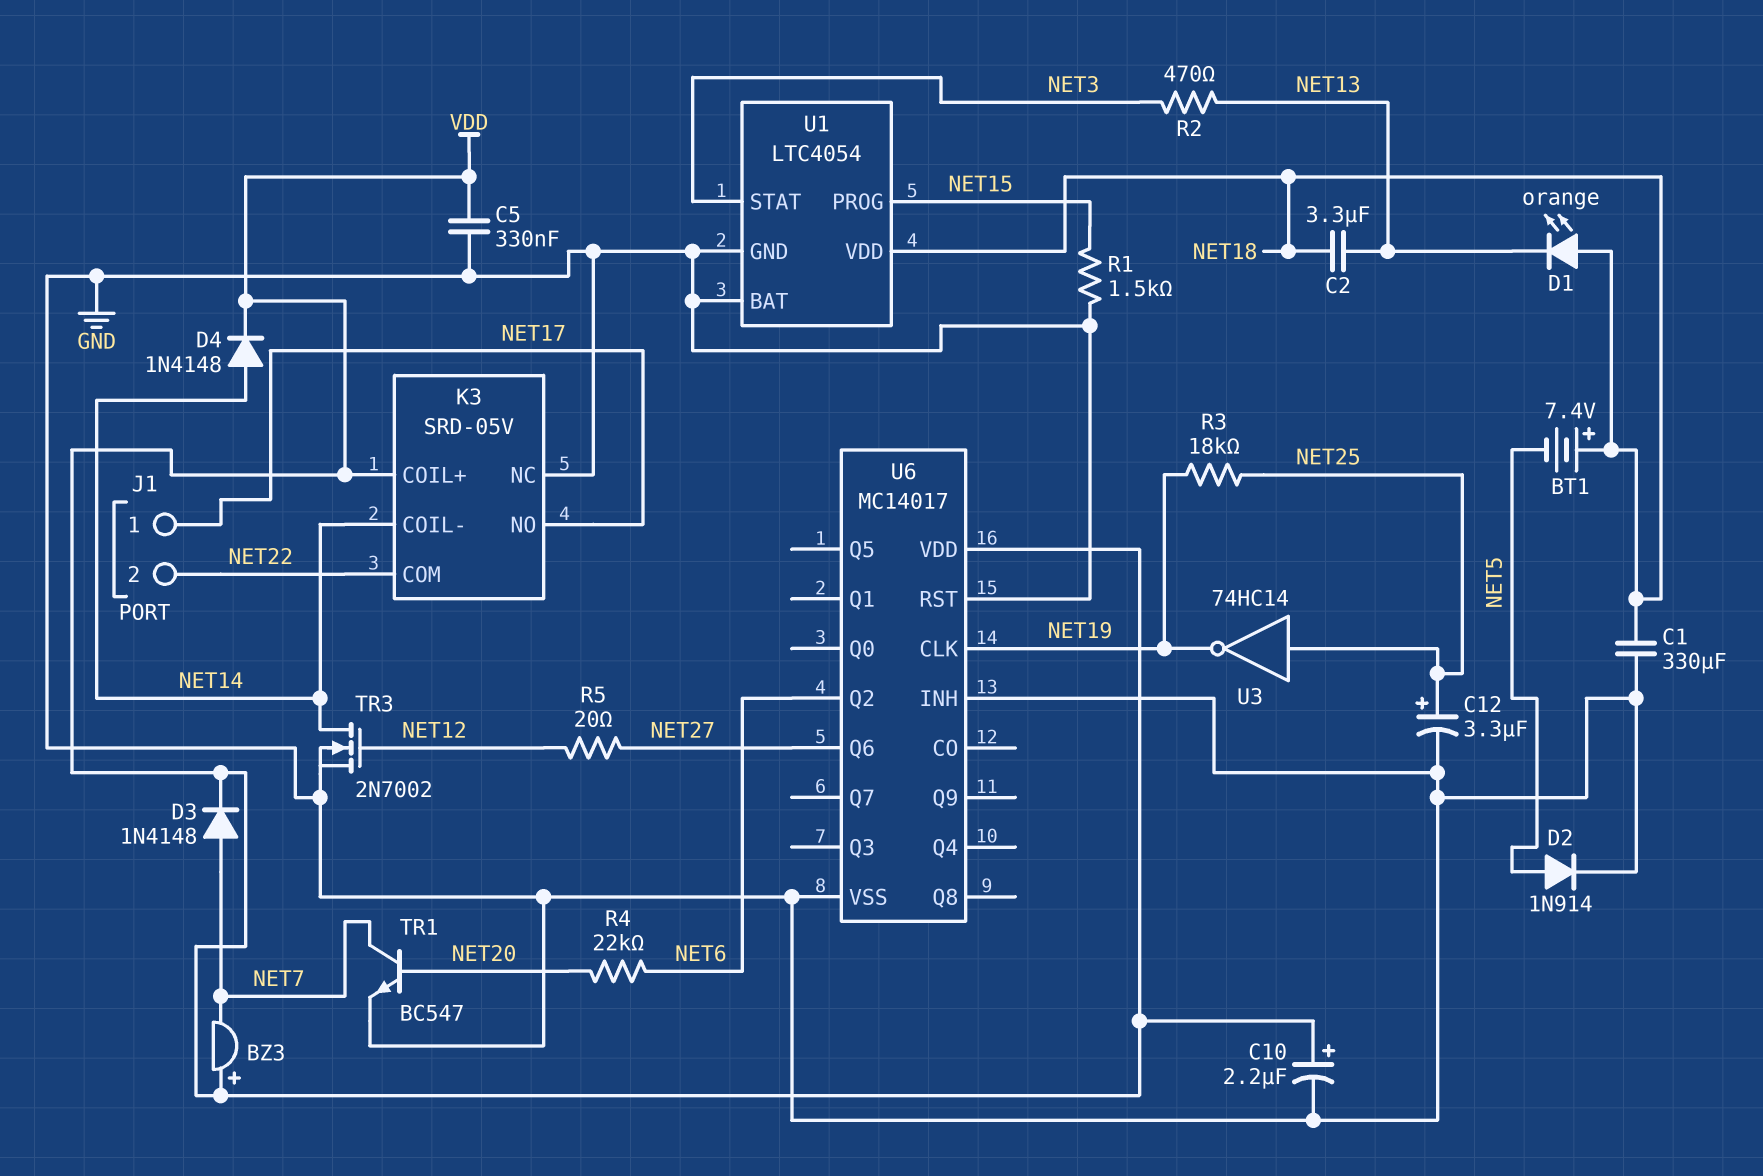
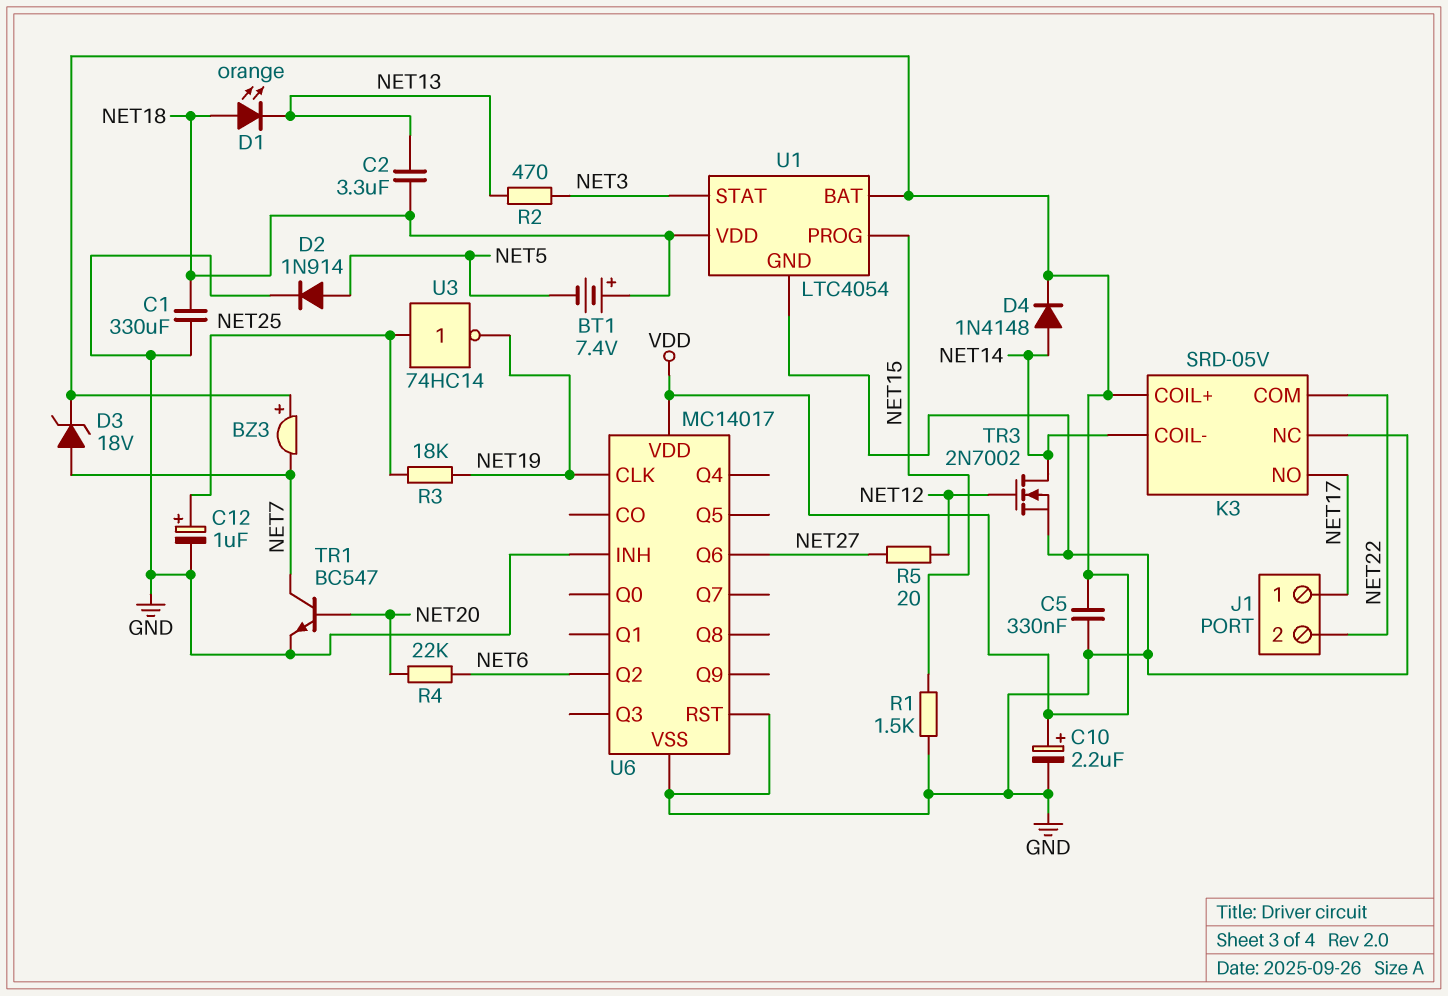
C12: 3.3uF (plus NET25, minus GND) -> 1uF (plus NET25, minus GND)
D3: diode 1N4148 (A NET7, K VDD) -> zener 18V (A NET7, K VDD)
U1 pin BAT: GND -> VDD

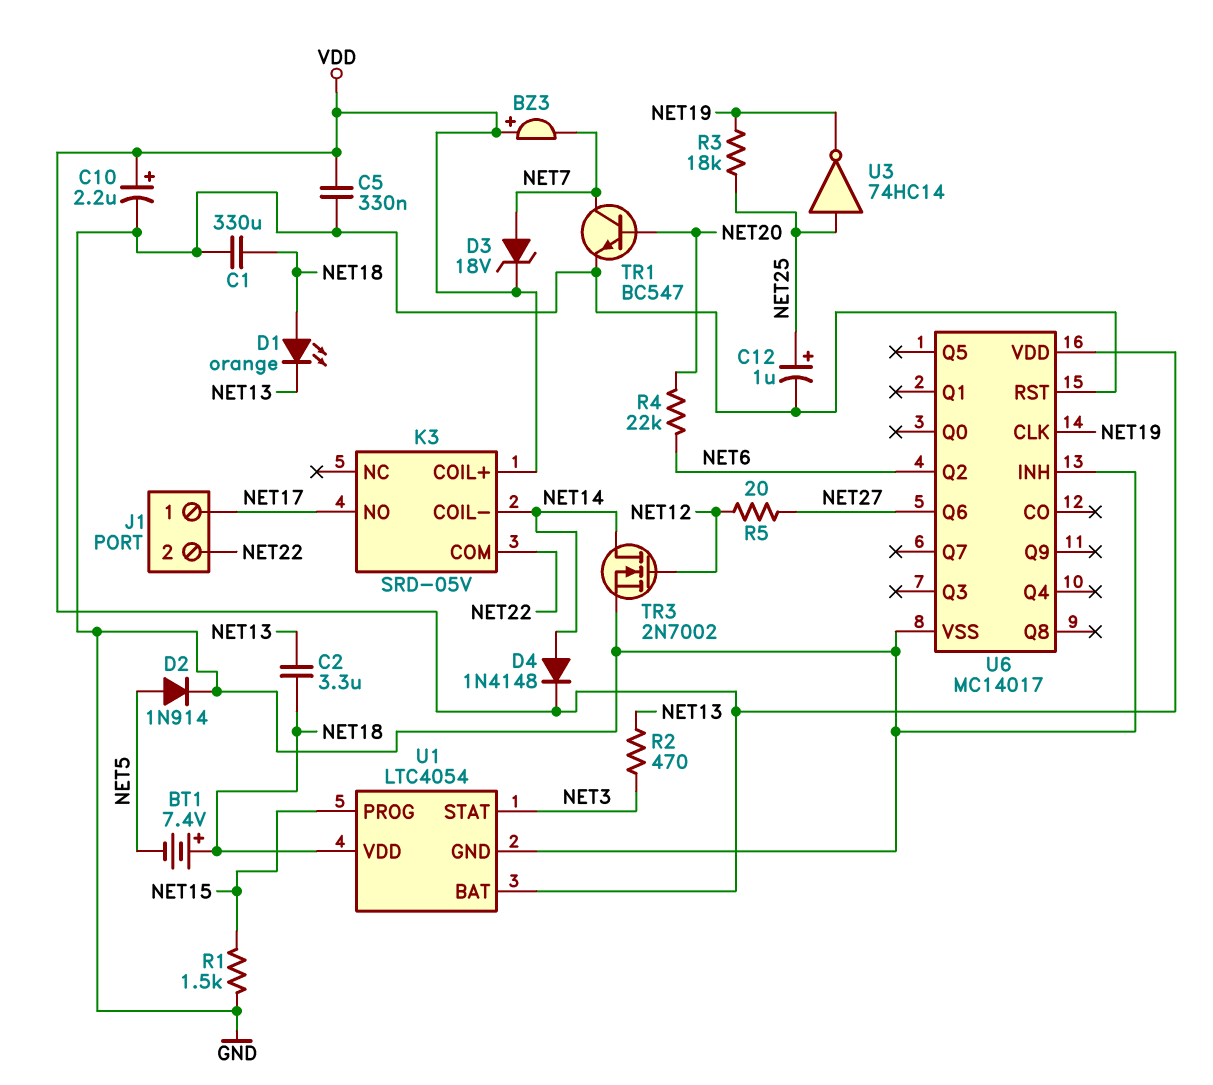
K3 pin NC: GND -> none

